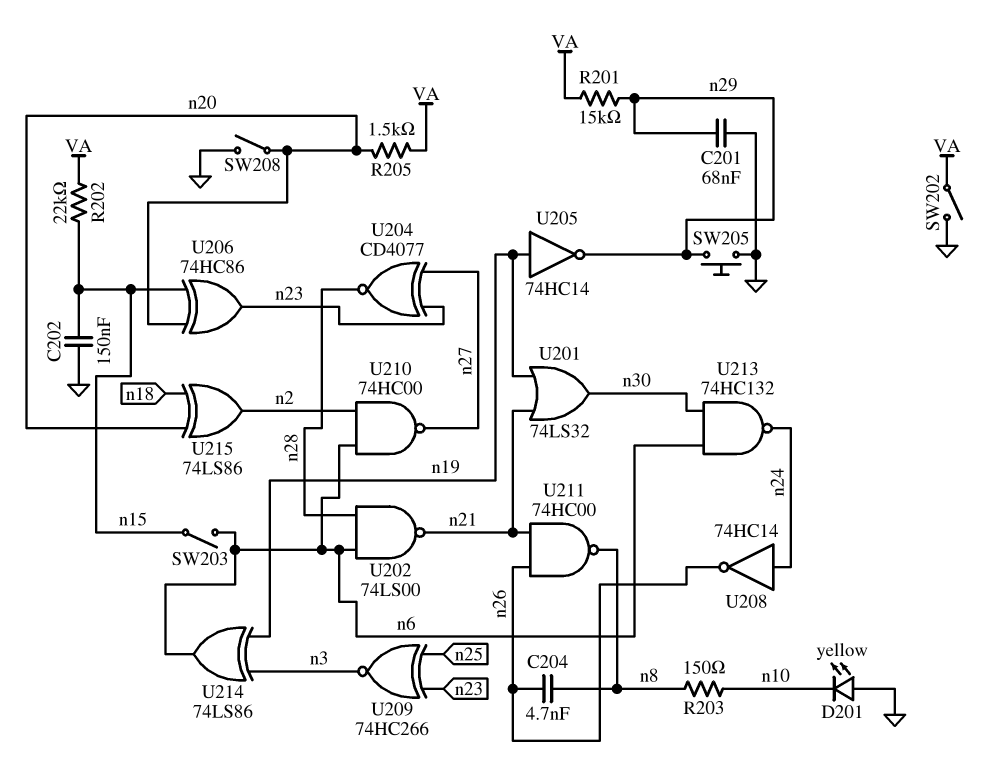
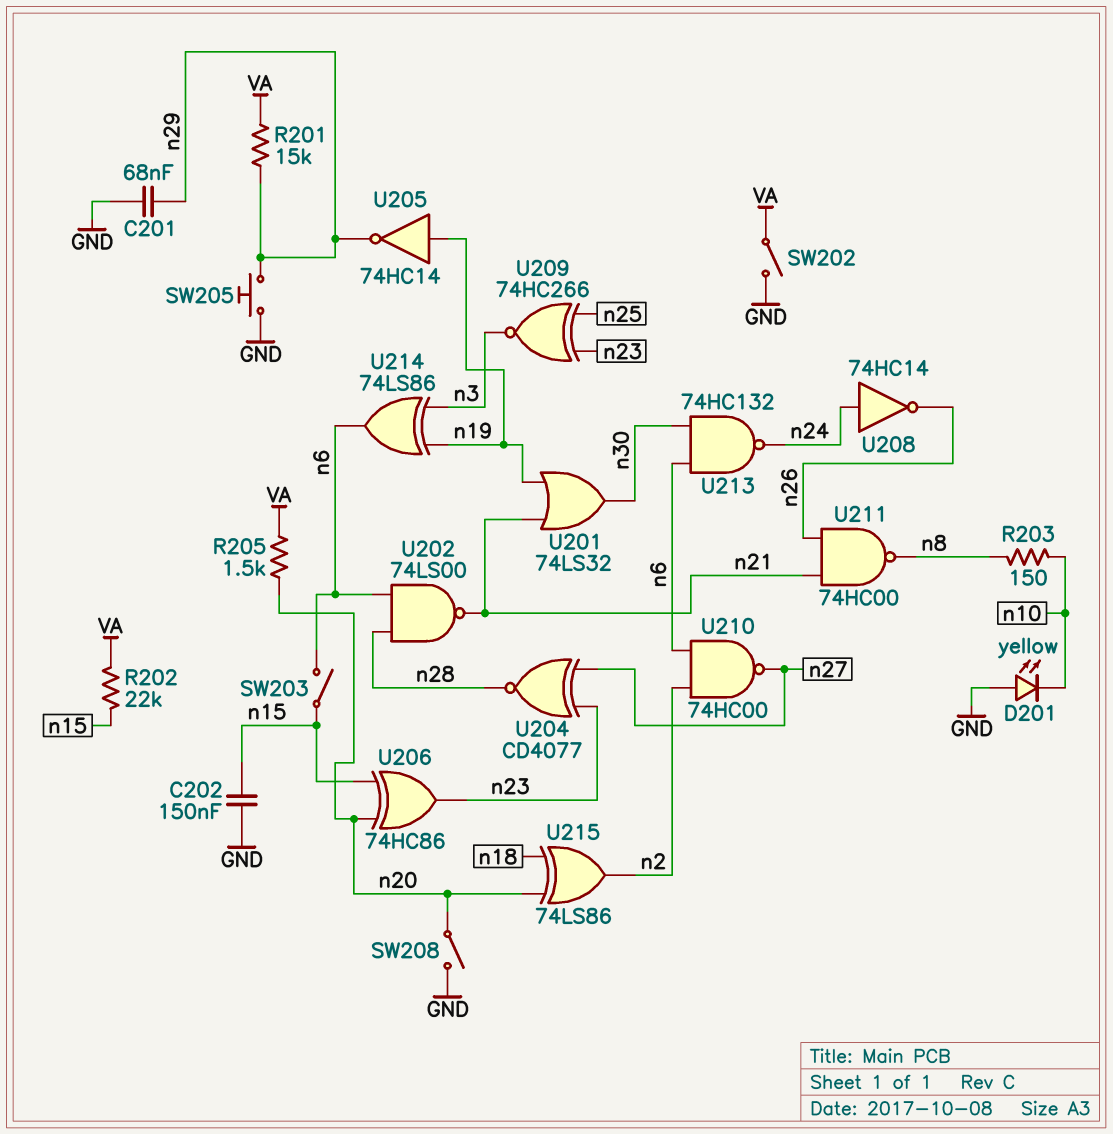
C204: 4.7nF (n8, n26) -> none

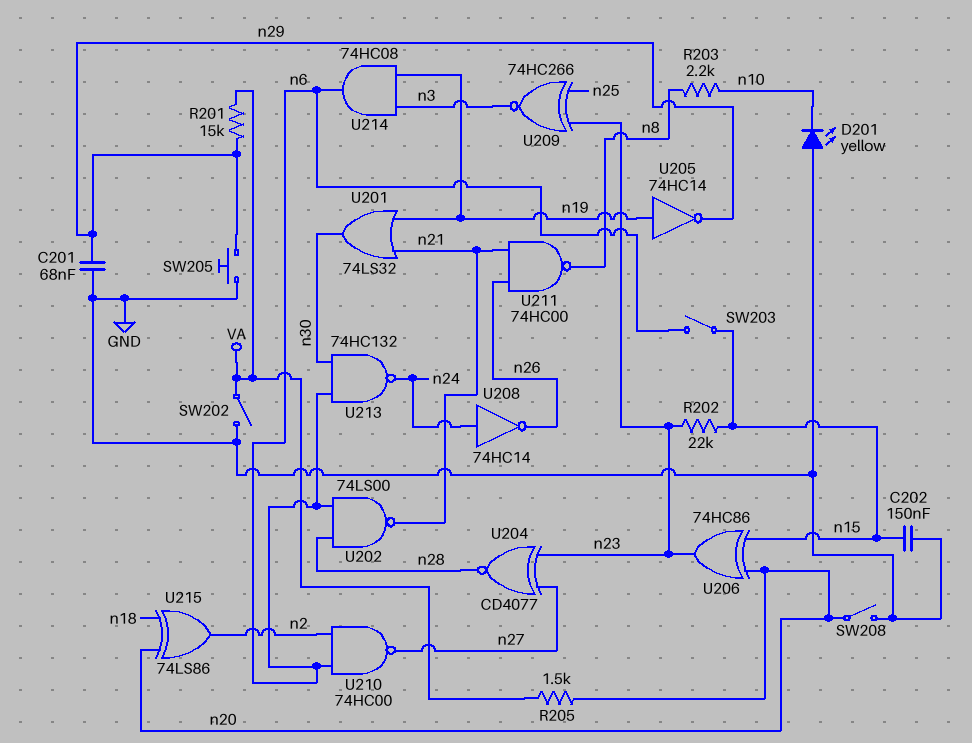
R202: 22k (VA, n15) -> 22k (n15, n23)
R203: 150 (n8, n10) -> 2.2k (n8, n10)
U214: XOR 74LS86 (in n3, in n19, out n6) -> AND 74HC08 (in n3, in n19, out n6)

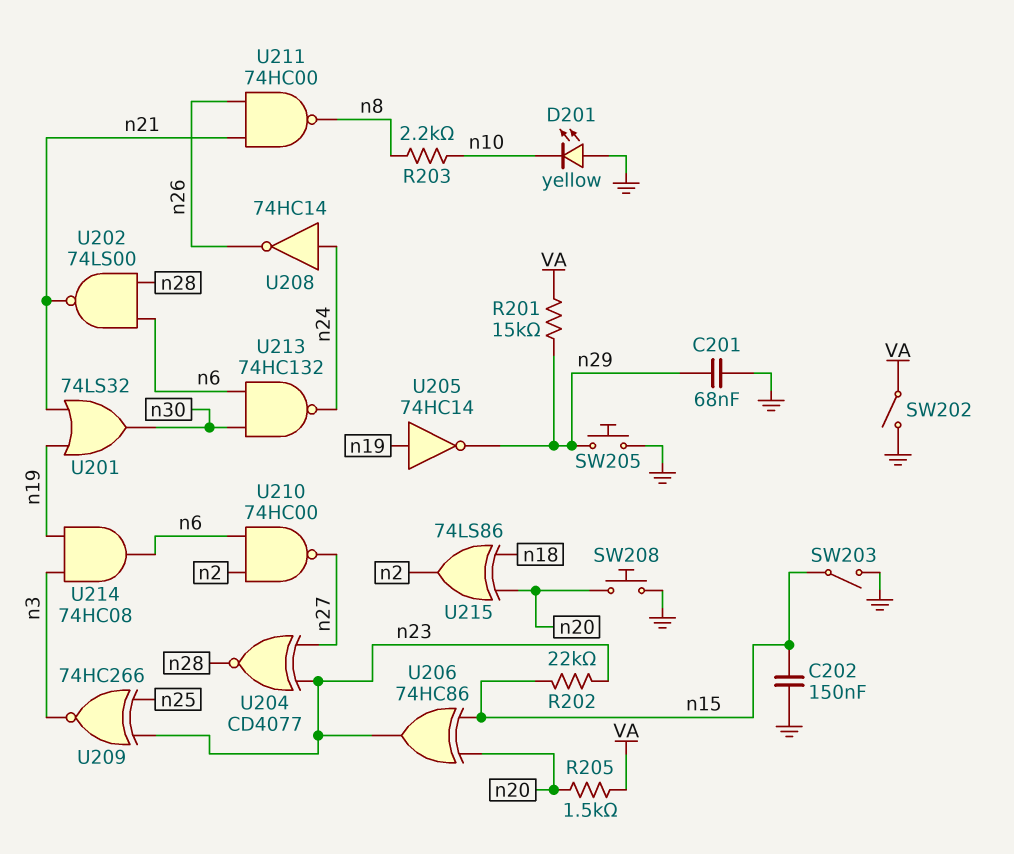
SW203: switch (n6, n15) -> switch (GND, n15)
SW208: switch (GND, n20) -> button (GND, n20)

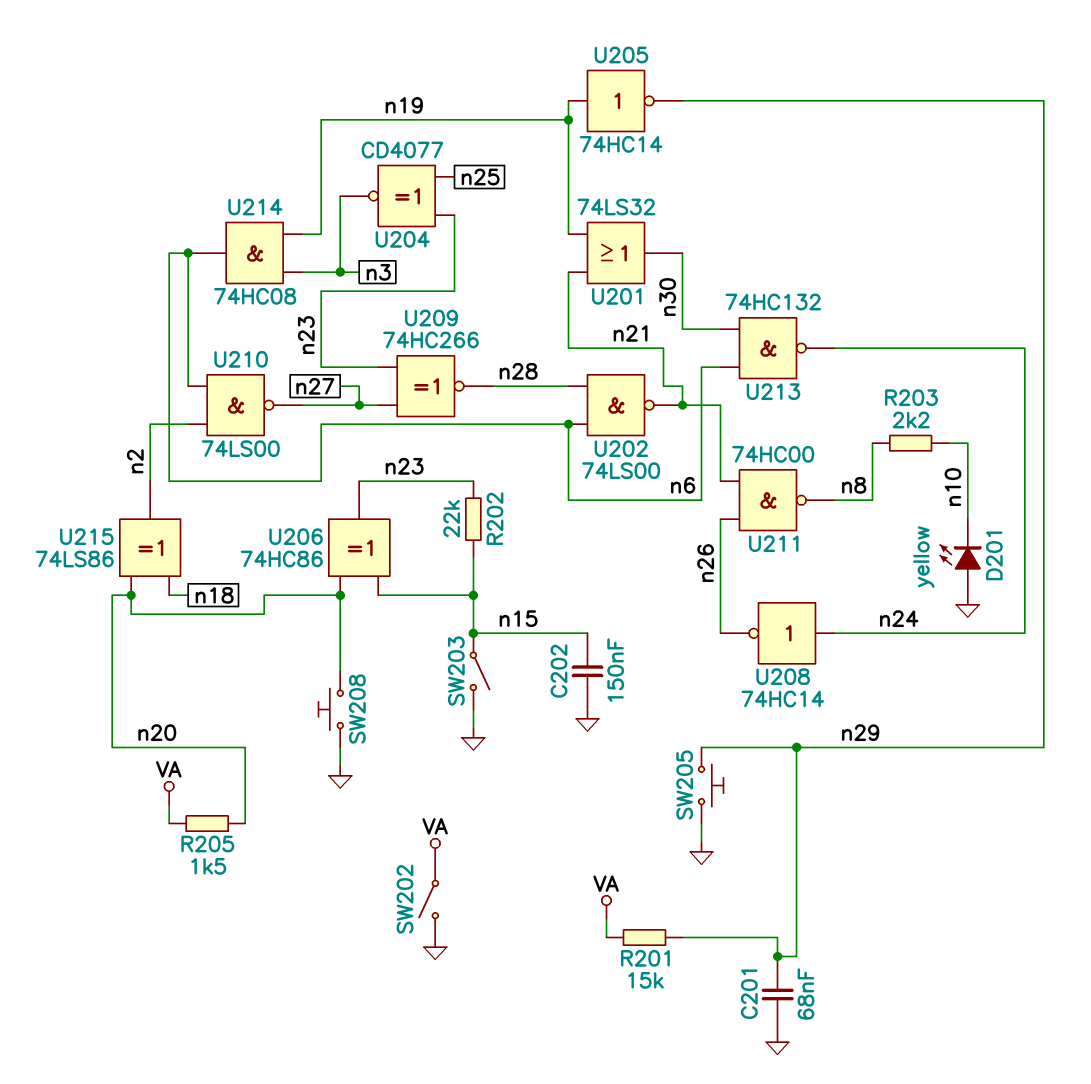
U204: XNOR CD4077 (in n23, in n27, out n28) -> XNOR CD4077 (in n23, in n25, out n3)
U209: XNOR 74HC266 (in n23, in n25, out n3) -> XNOR 74HC266 (in n23, in n27, out n28)
U210: NAND 74HC00 (in n2, in n6, out n27) -> NAND 74LS00 (in n2, in n6, out n27)

